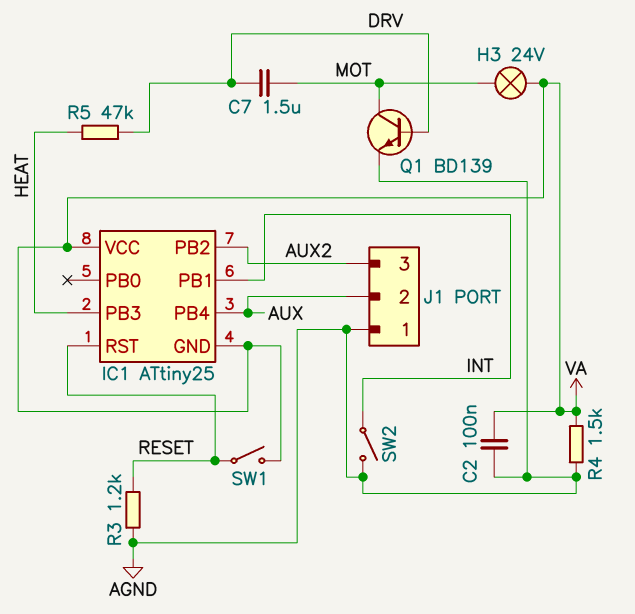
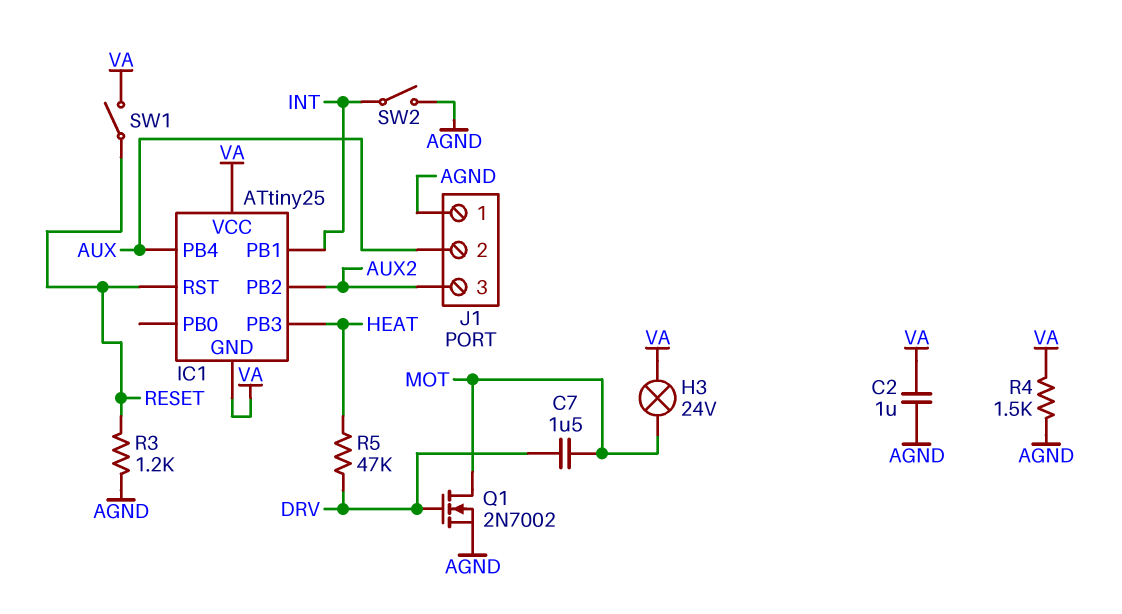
C2: 100nF (AGND, VA) -> 1uF (AGND, VA)
Q1: NPN BD139 (B DRV, C MOT, E AGND) -> NMOS 2N7002 (G DRV, D MOT, S AGND)

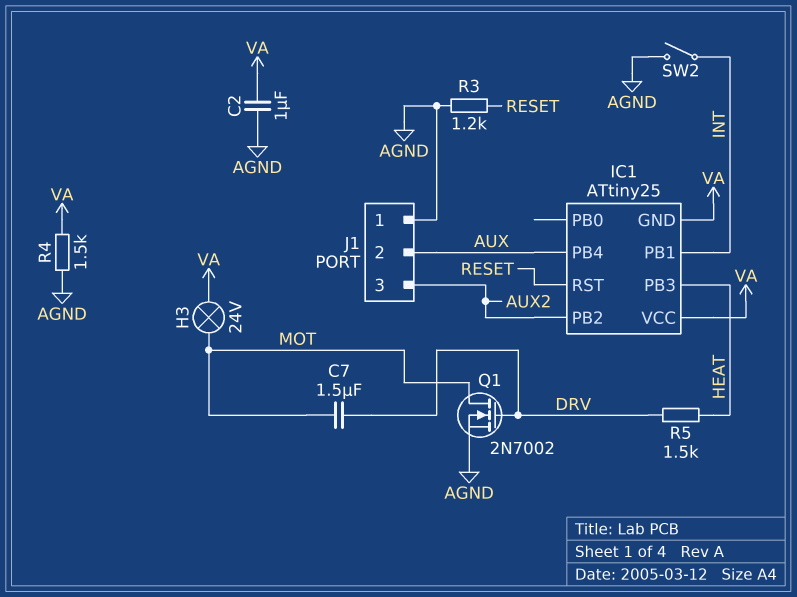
R5: 47k (DRV, HEAT) -> 1.5k (DRV, HEAT)
SW1: switch (RESET, VA) -> none

